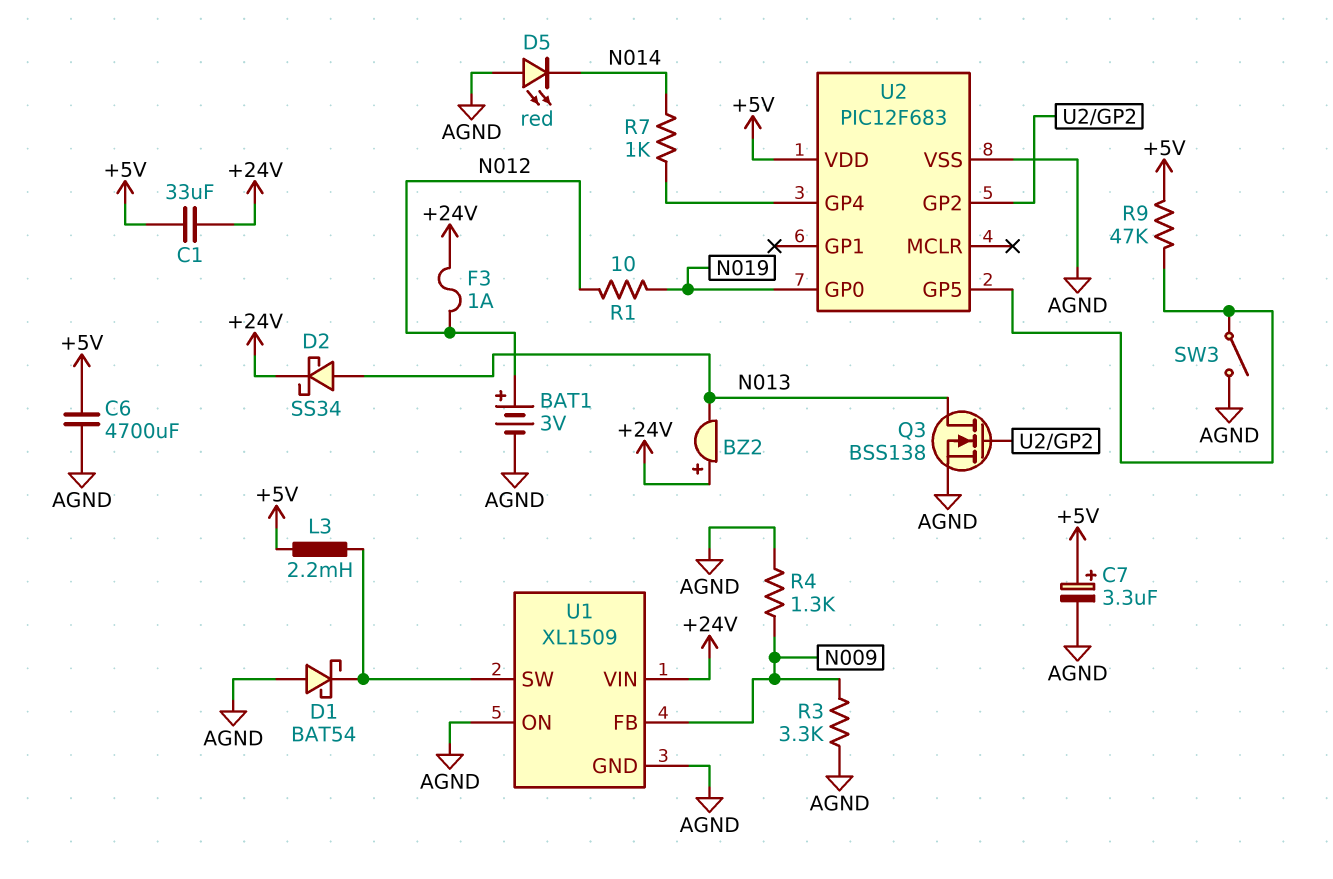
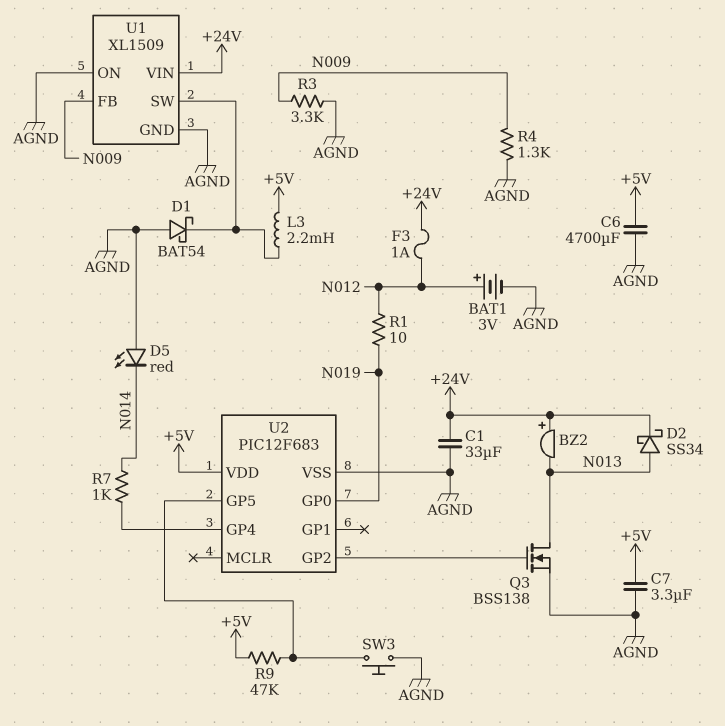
C1: 33uF (+5V, +24V) -> 33uF (+24V, AGND)
C7: 3.3uF (plus +5V, minus AGND) -> 3.3uF (+5V, AGND)
SW3: switch (AGND, U2/GP5) -> button (AGND, U2/GP5)

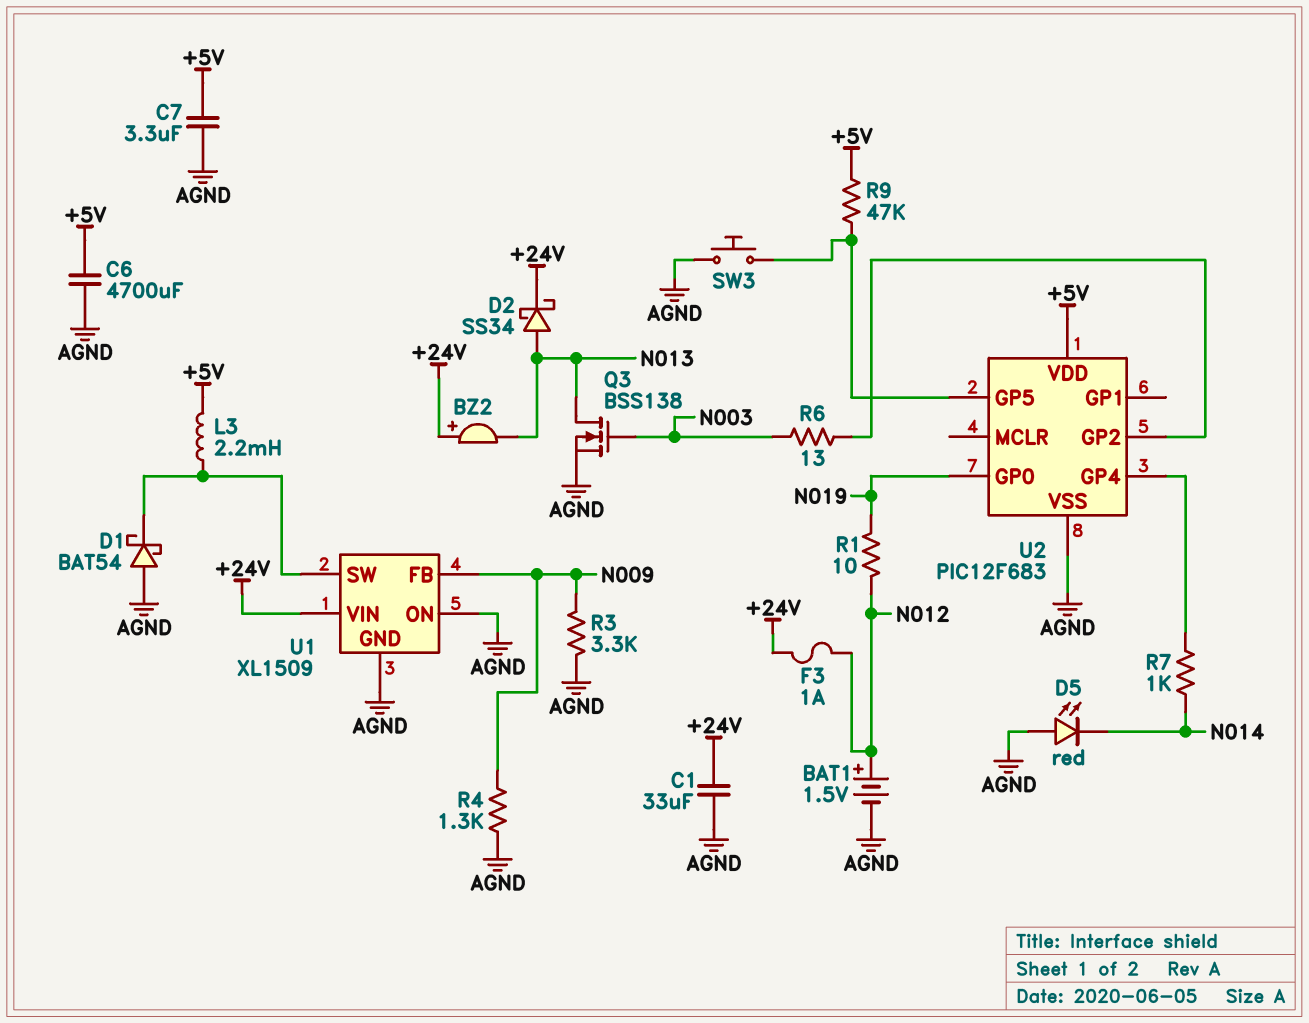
BAT1: 3V (plus N012, minus AGND) -> 1.5V (plus N012, minus AGND)
Q3: NMOS BSS138 (G U2/GP2, D N013, S AGND) -> NMOS BSS138 (G N003, D N013, S AGND)
R6: none -> 13 (N003, U2/GP2)

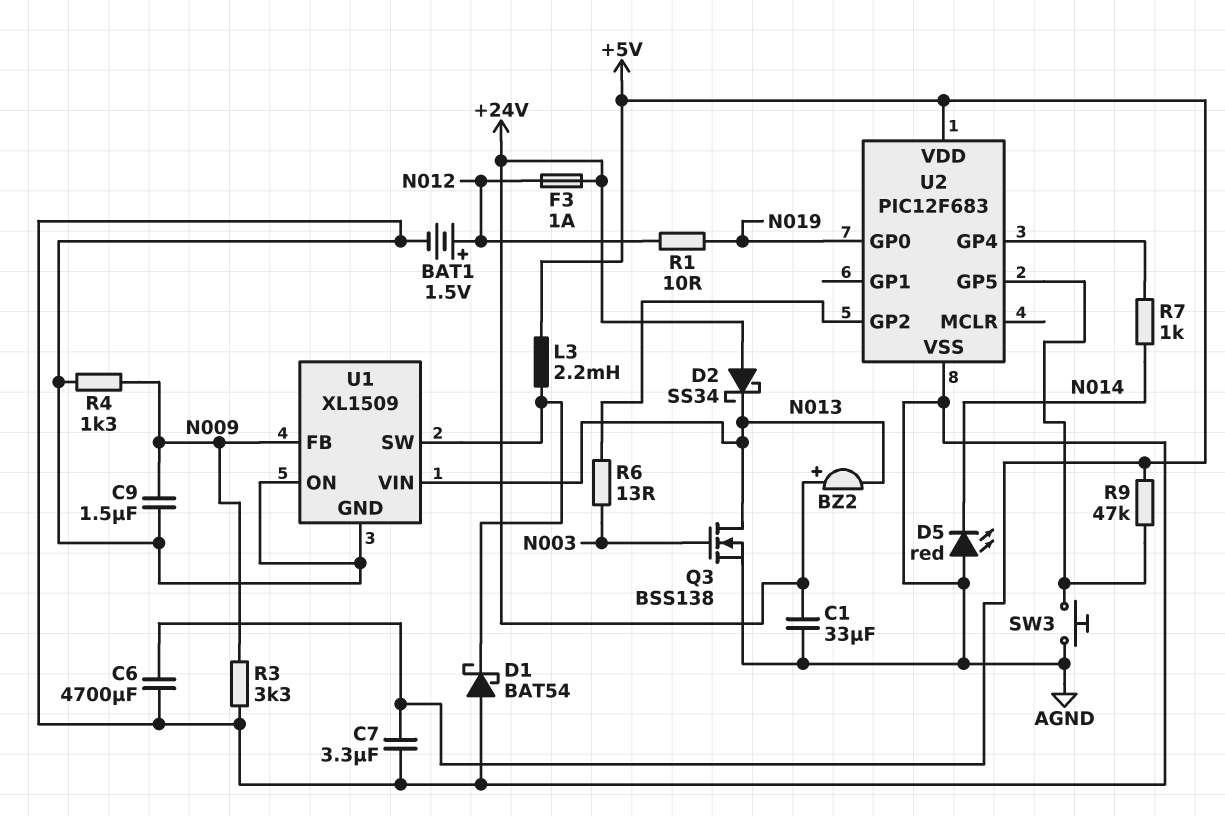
C9: none -> 1.5uF (AGND, N009)
D2: schottky SS34 (A N013, K +24V) -> schottky SS34 (A +24V, K N013)
U1 pin VIN: +24V -> N013

